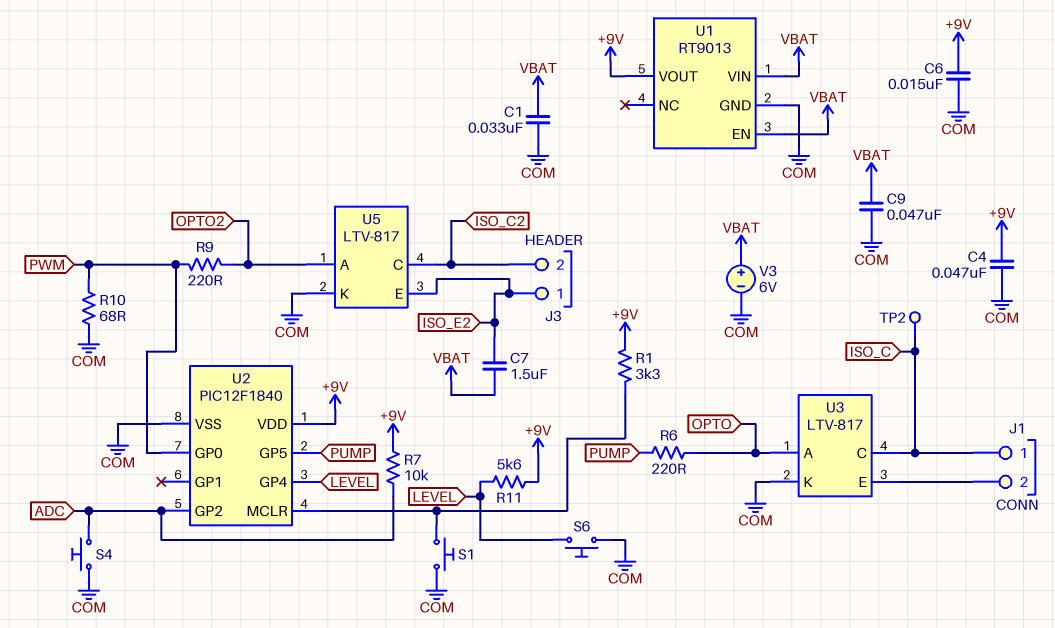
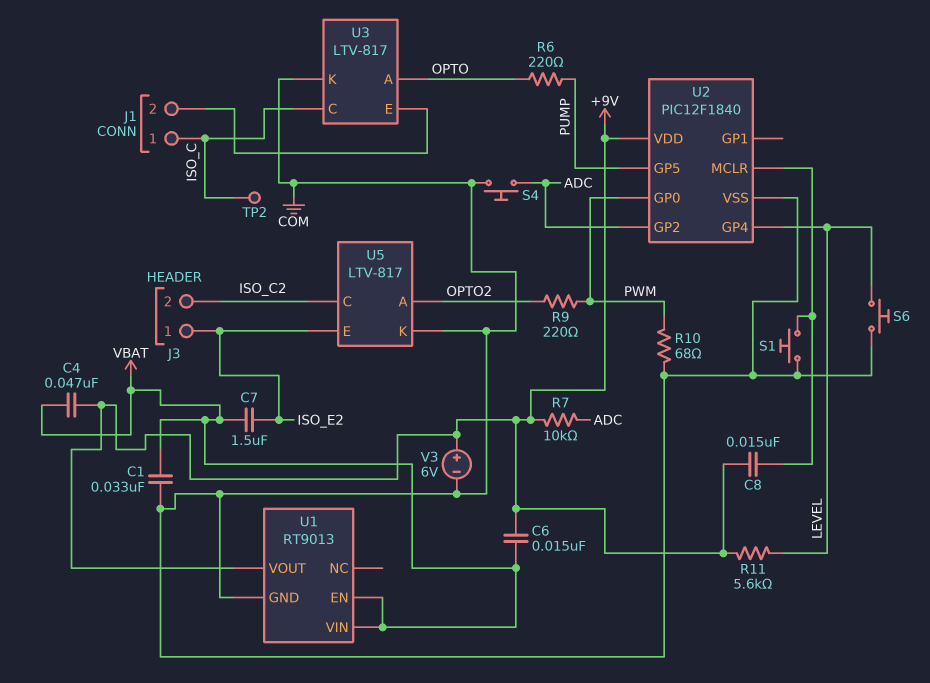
C4: 47nF (+9V, COM) -> 47nF (+9V, VBAT)
C6: 15nF (+9V, COM) -> 15nF (+9V, VBAT)
C8: none -> 15nF (+9V, U2/MCLR)
C9: 47nF (COM, VBAT) -> none
R1: 3.3k (+9V, U2/MCLR) -> none
V3: 6V (plus VBAT, minus COM) -> 6V (plus +9V, minus COM)

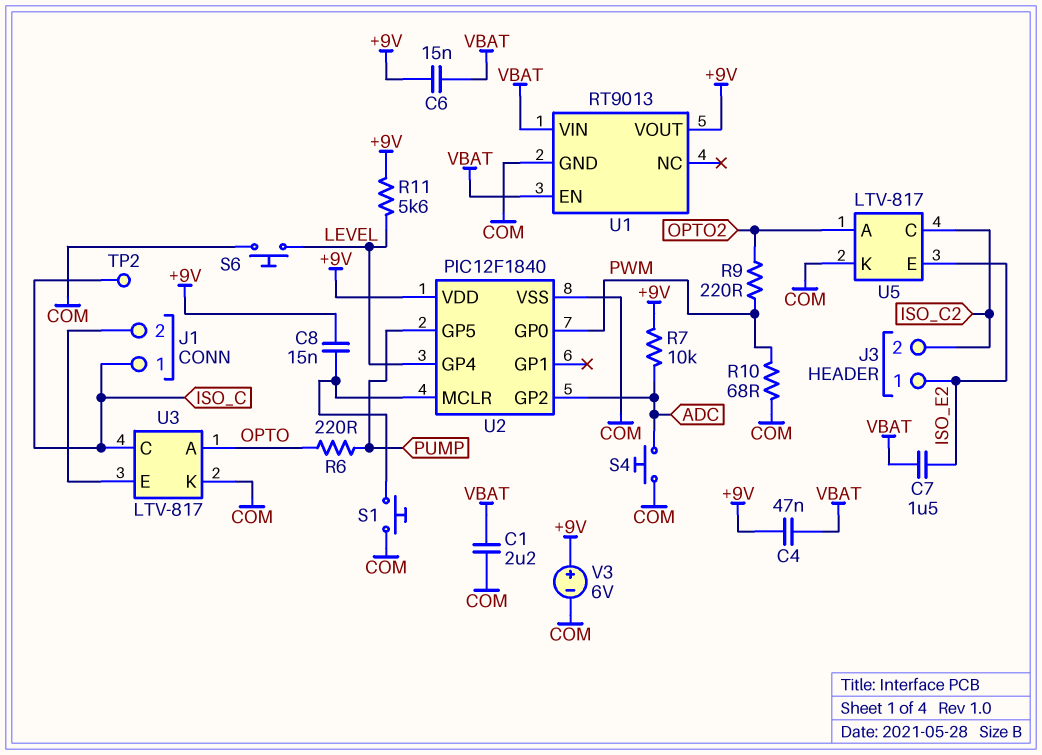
C1: 33nF (COM, VBAT) -> 2.2uF (COM, VBAT)

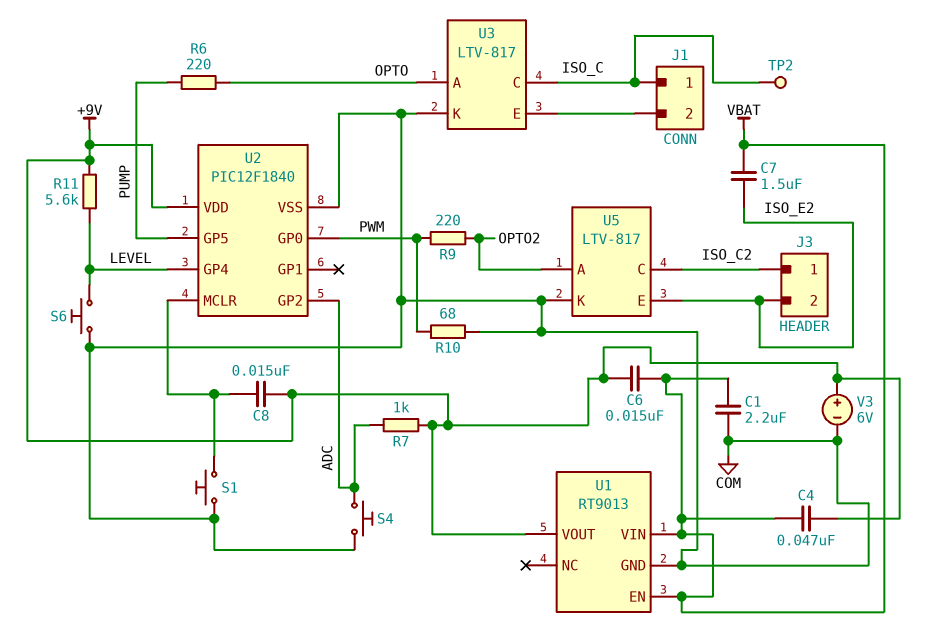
J3 pin 1: ISO_E2 -> ISO_C2
J3 pin 2: ISO_C2 -> ISO_E2
R7: 10k (+9V, ADC) -> 1k (+9V, ADC)

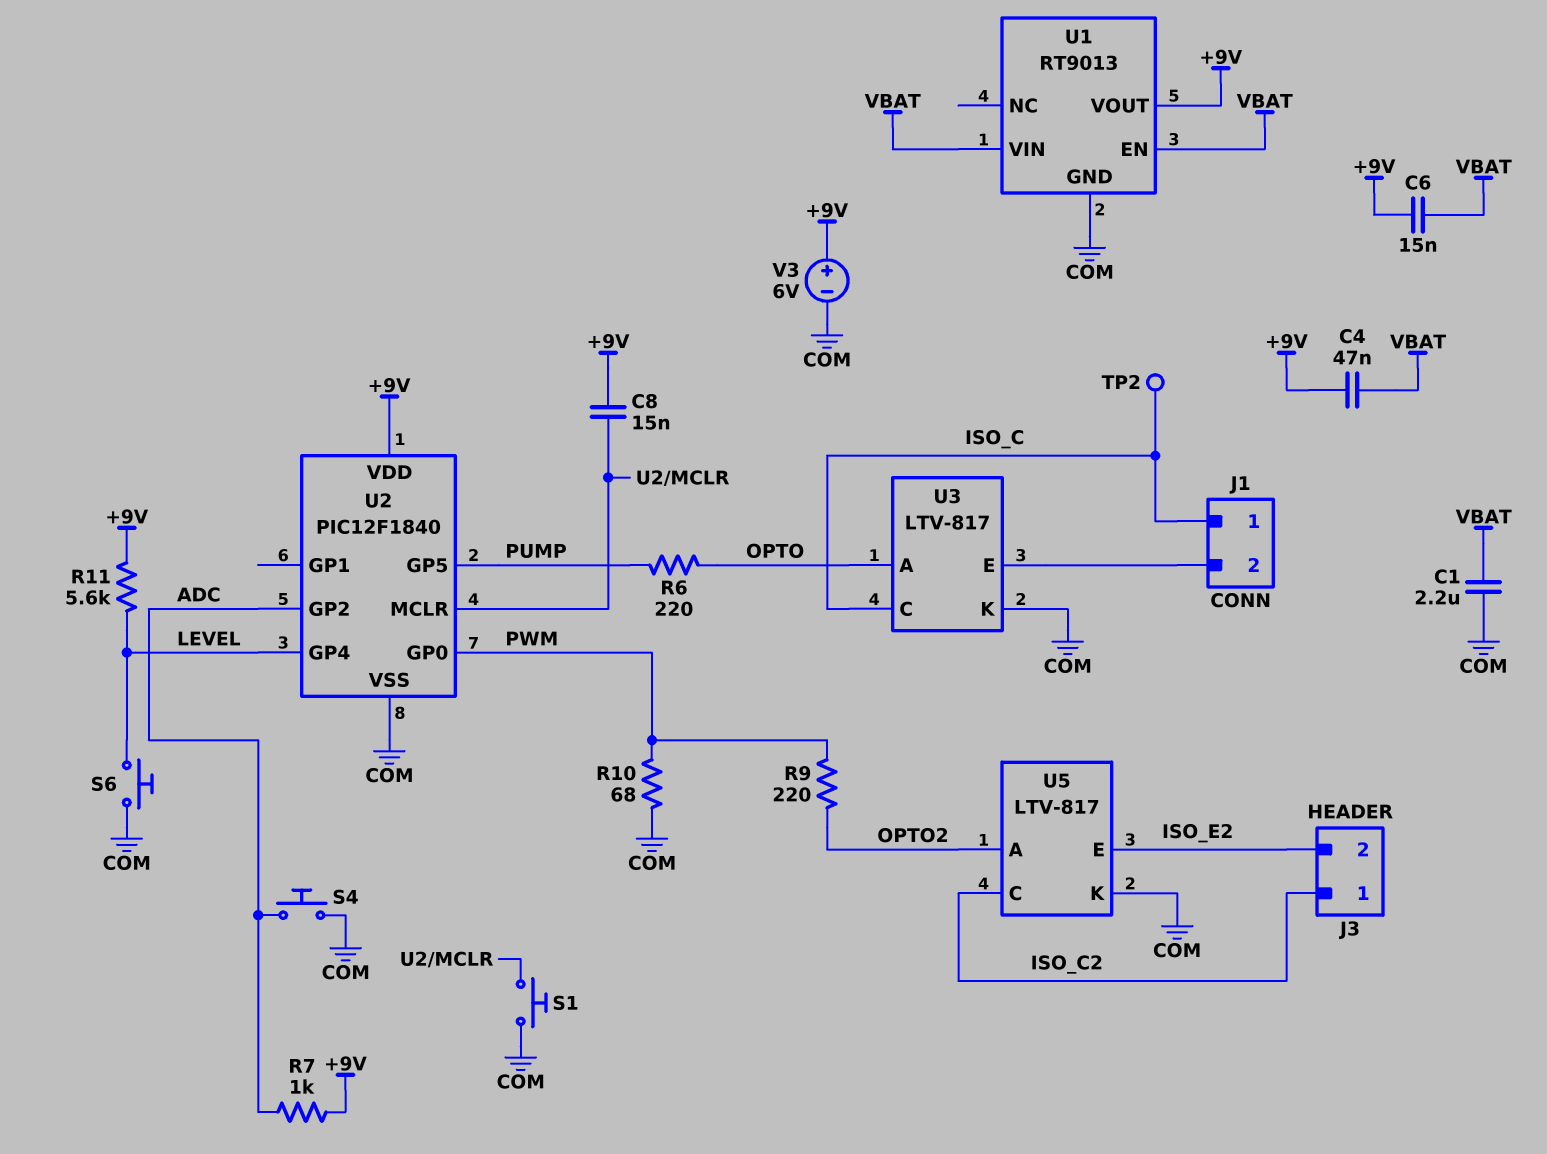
C7: 1.5uF (ISO_E2, VBAT) -> none

